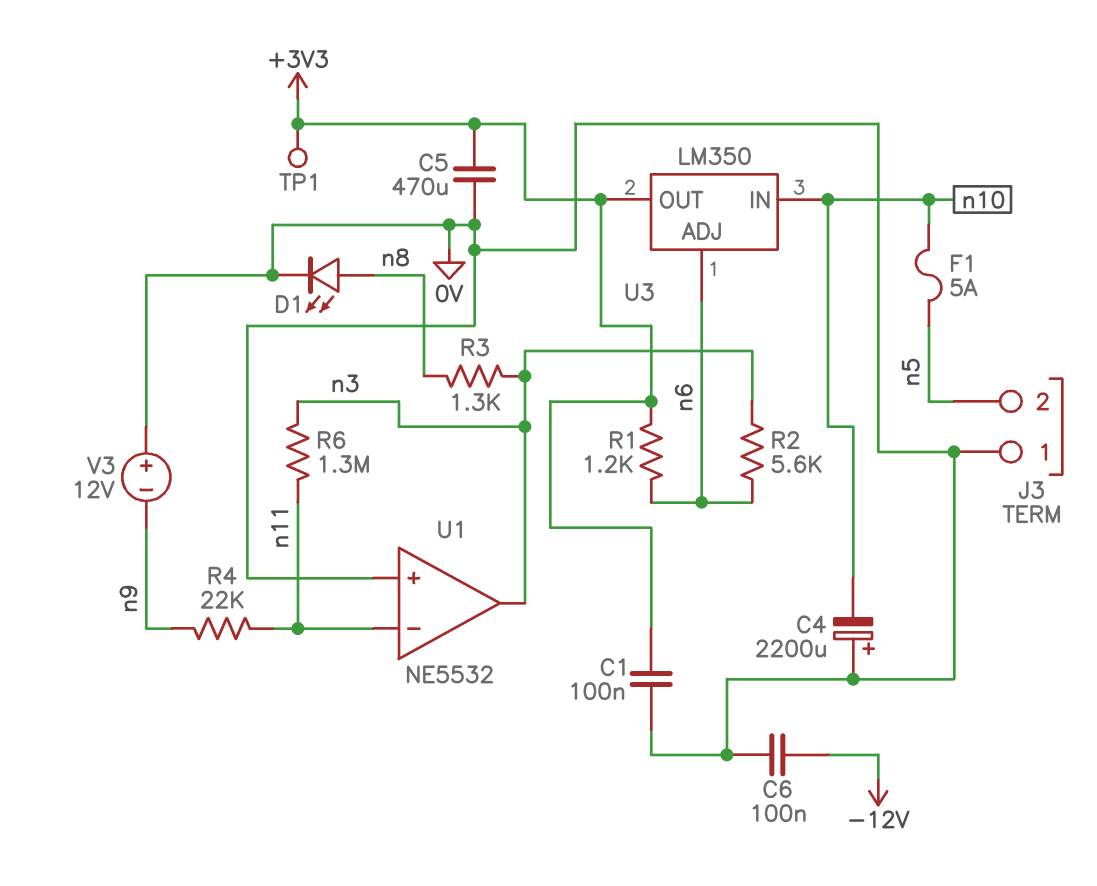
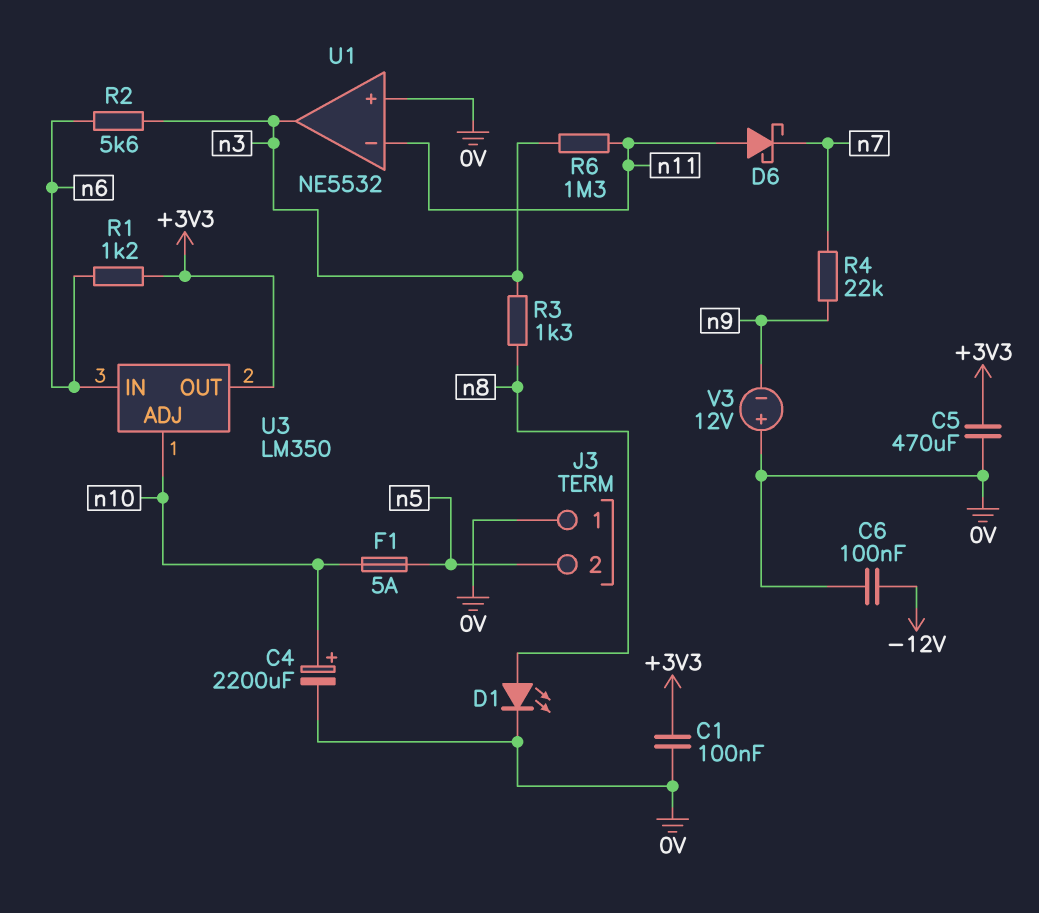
C4: 2200uF (plus 0V, minus n10) -> 2200uF (plus n10, minus 0V)
D6: none -> schottky (A n11, K n7)
R4: 22k (n9, n11) -> 22k (n7, n9)
TP1: test point (+3V3) -> none
U3 pin ADJ: n6 -> n10
U3 pin IN: n10 -> n6

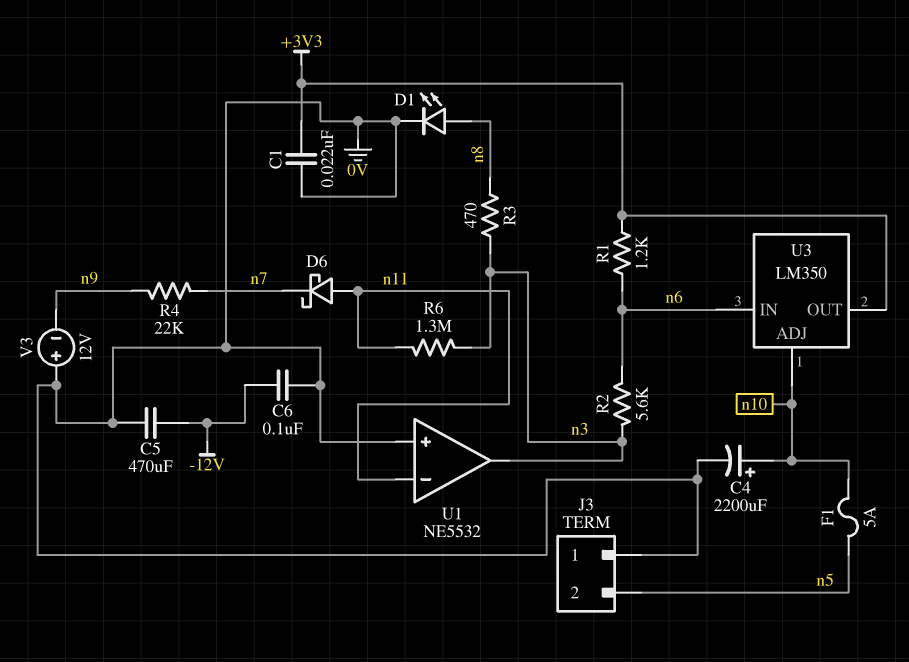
C1: 100nF (+3V3, 0V) -> 22nF (+3V3, 0V)
C5: 470uF (+3V3, 0V) -> 470uF (-12V, 0V)
R3: 1.3k (n3, n8) -> 470 (n3, n8)

